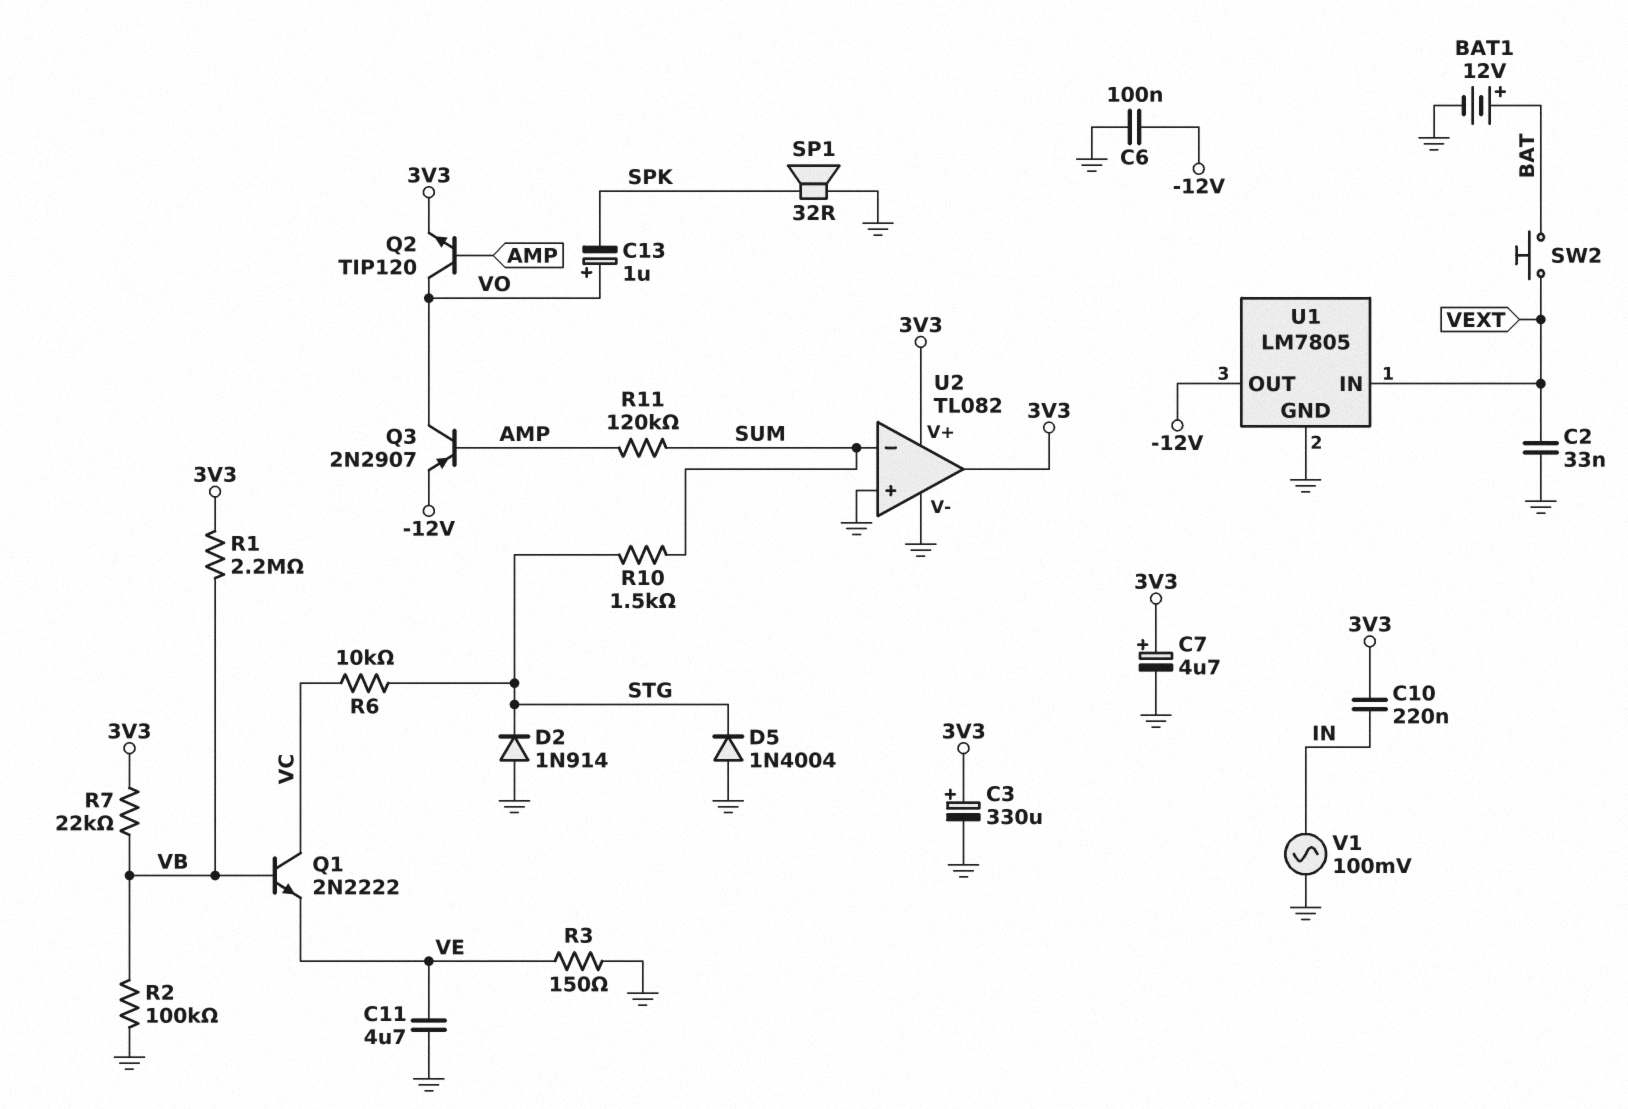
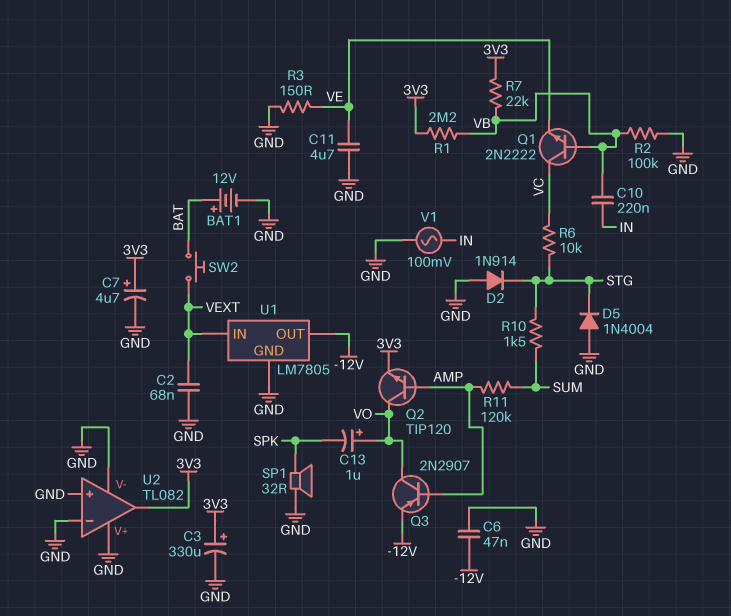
C2: 33nF (GND, VEXT) -> 68nF (GND, VEXT)
C6: 100nF (-12V, GND) -> 47nF (-12V, GND)
C10: 220nF (3V3, IN) -> 220nF (IN, VB)
U2 pin V+: 3V3 -> GND
U2 pin in-: SUM -> GND

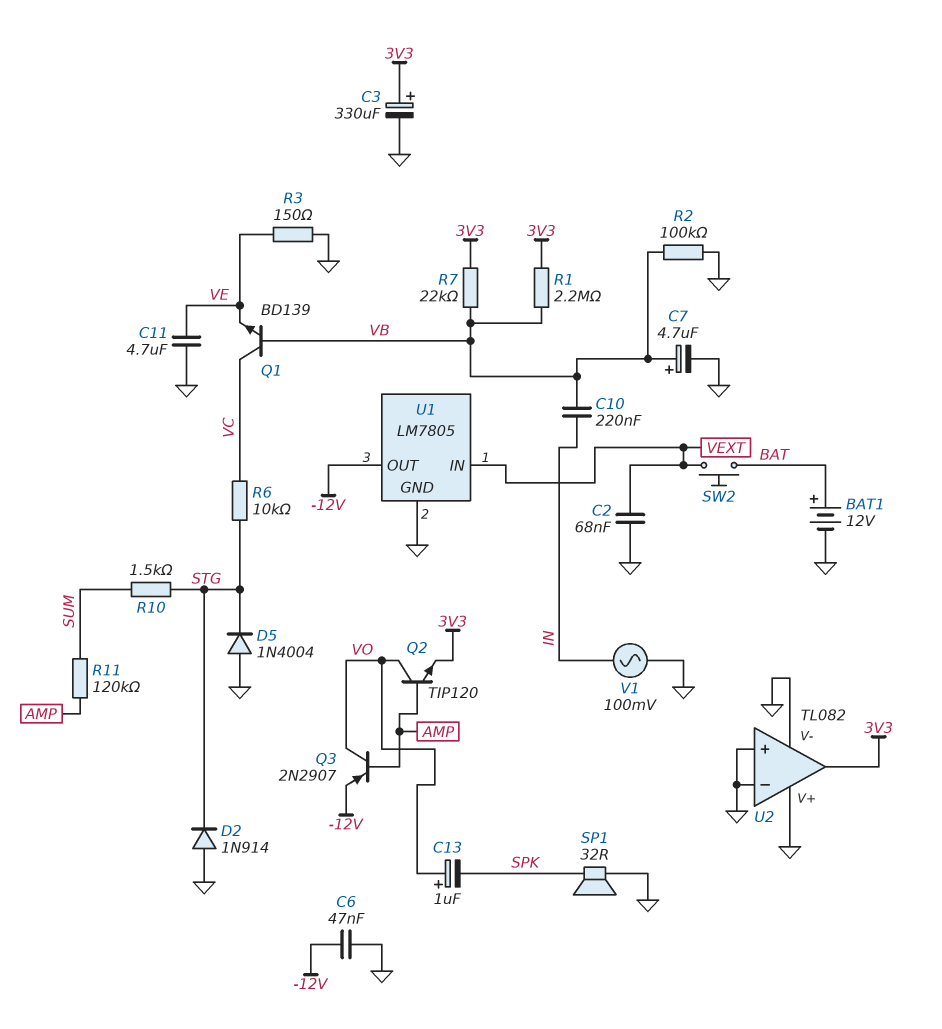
C7: 4.7uF (plus 3V3, minus GND) -> 4.7uF (plus VB, minus GND)
Q1: NPN 2N2222 (B VB, C VC, E VE) -> NPN BD139 (B VB, C VC, E VE)

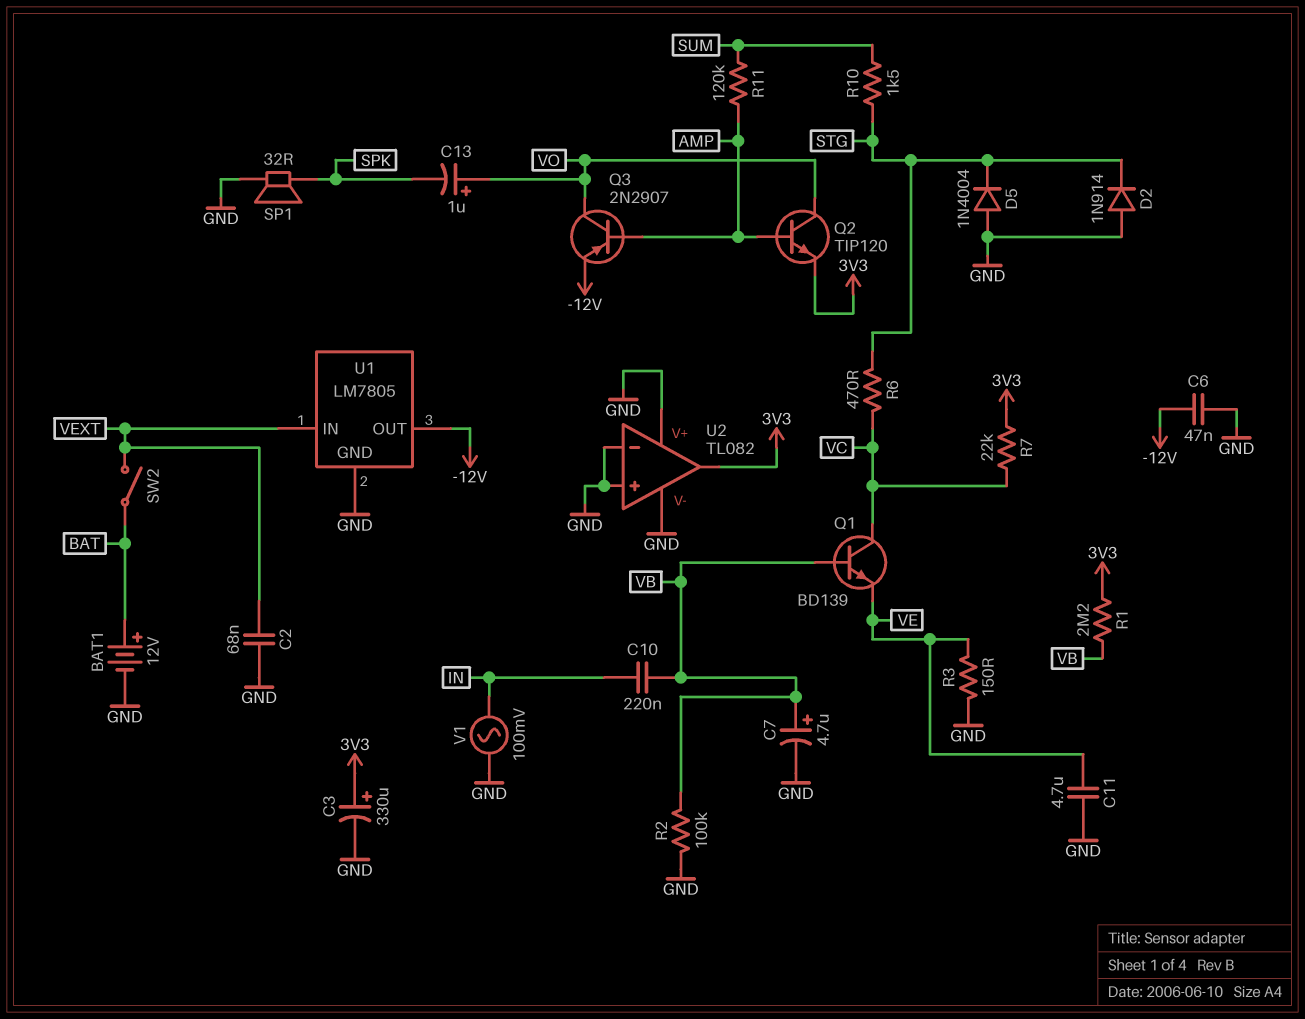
R6: 10k (STG, VC) -> 470 (STG, VC)
R7: 22k (3V3, VB) -> 22k (3V3, VC)
SW2: button (BAT, VEXT) -> switch (BAT, VEXT)

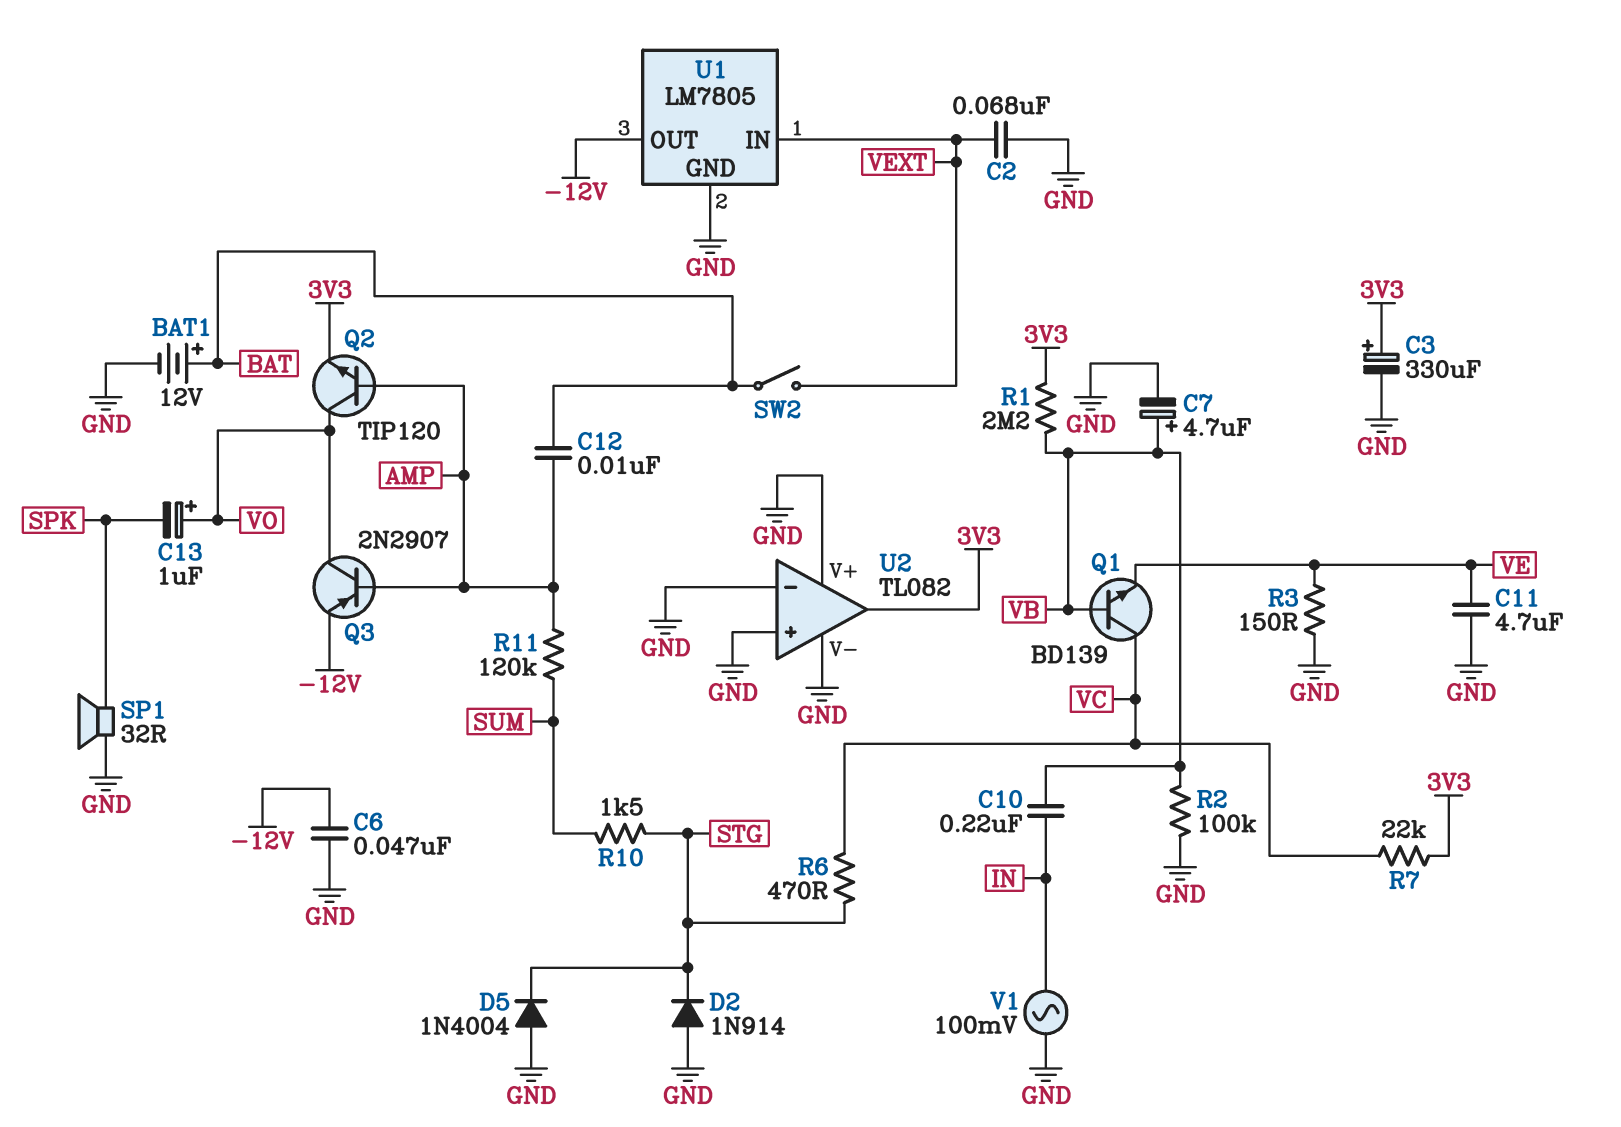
C12: none -> 10nF (AMP, BAT)

